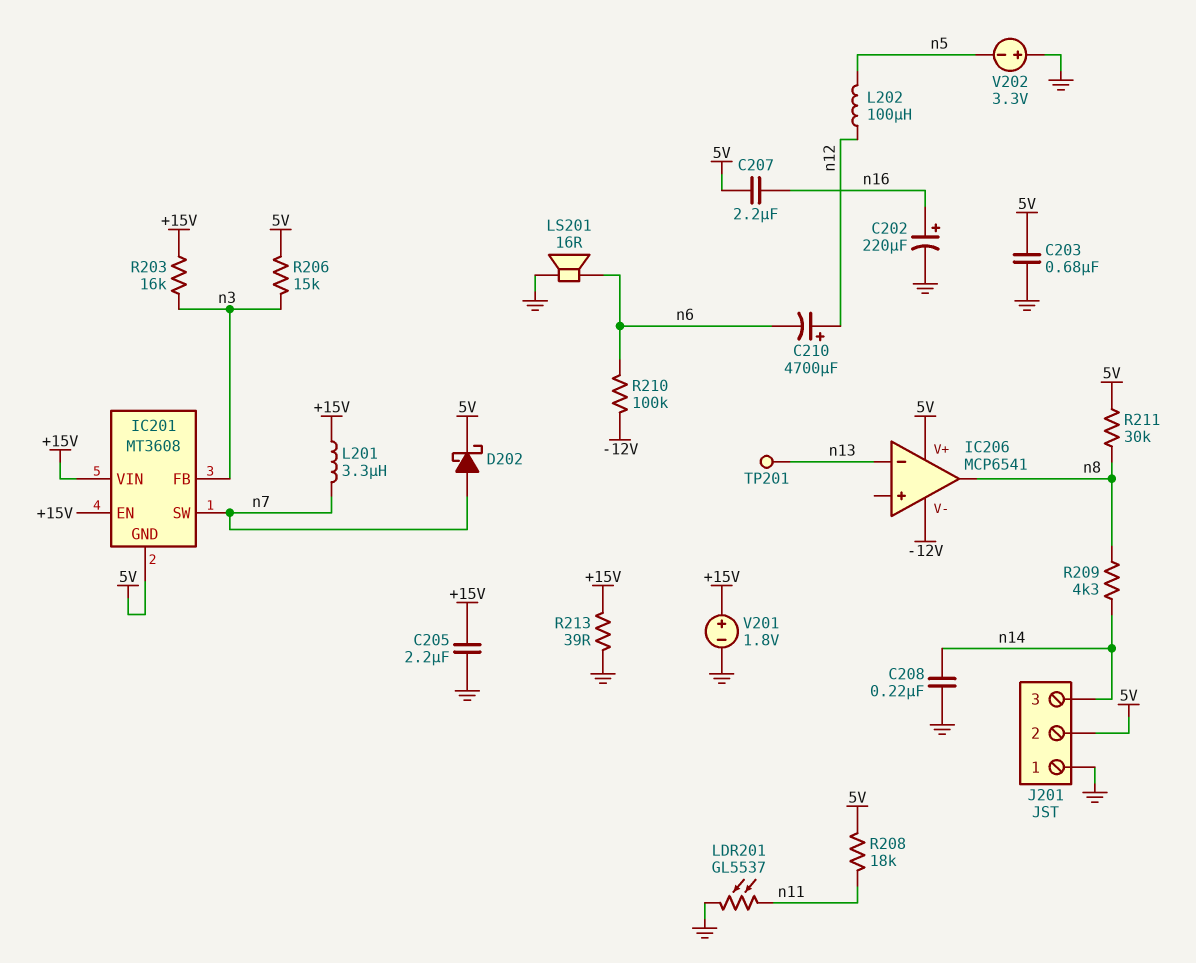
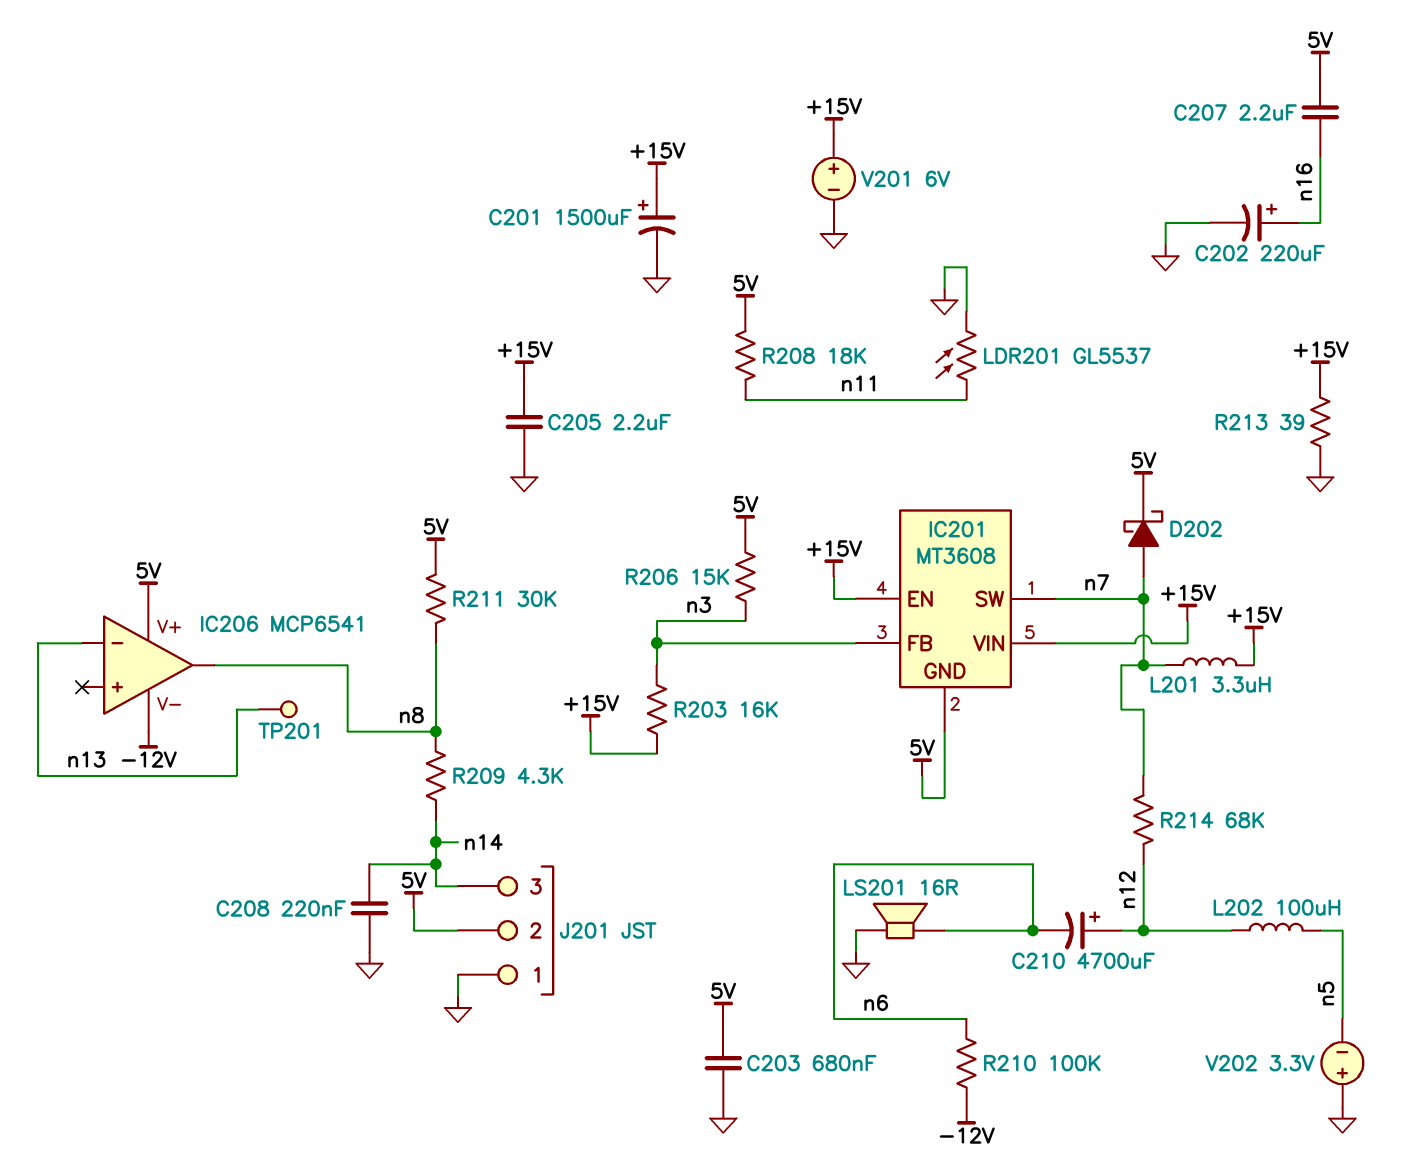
C201: none -> 1500uF (plus +15V, minus GND)
R214: none -> 68k (n7, n12)
V201: 1.8V (plus +15V, minus GND) -> 6V (plus +15V, minus GND)

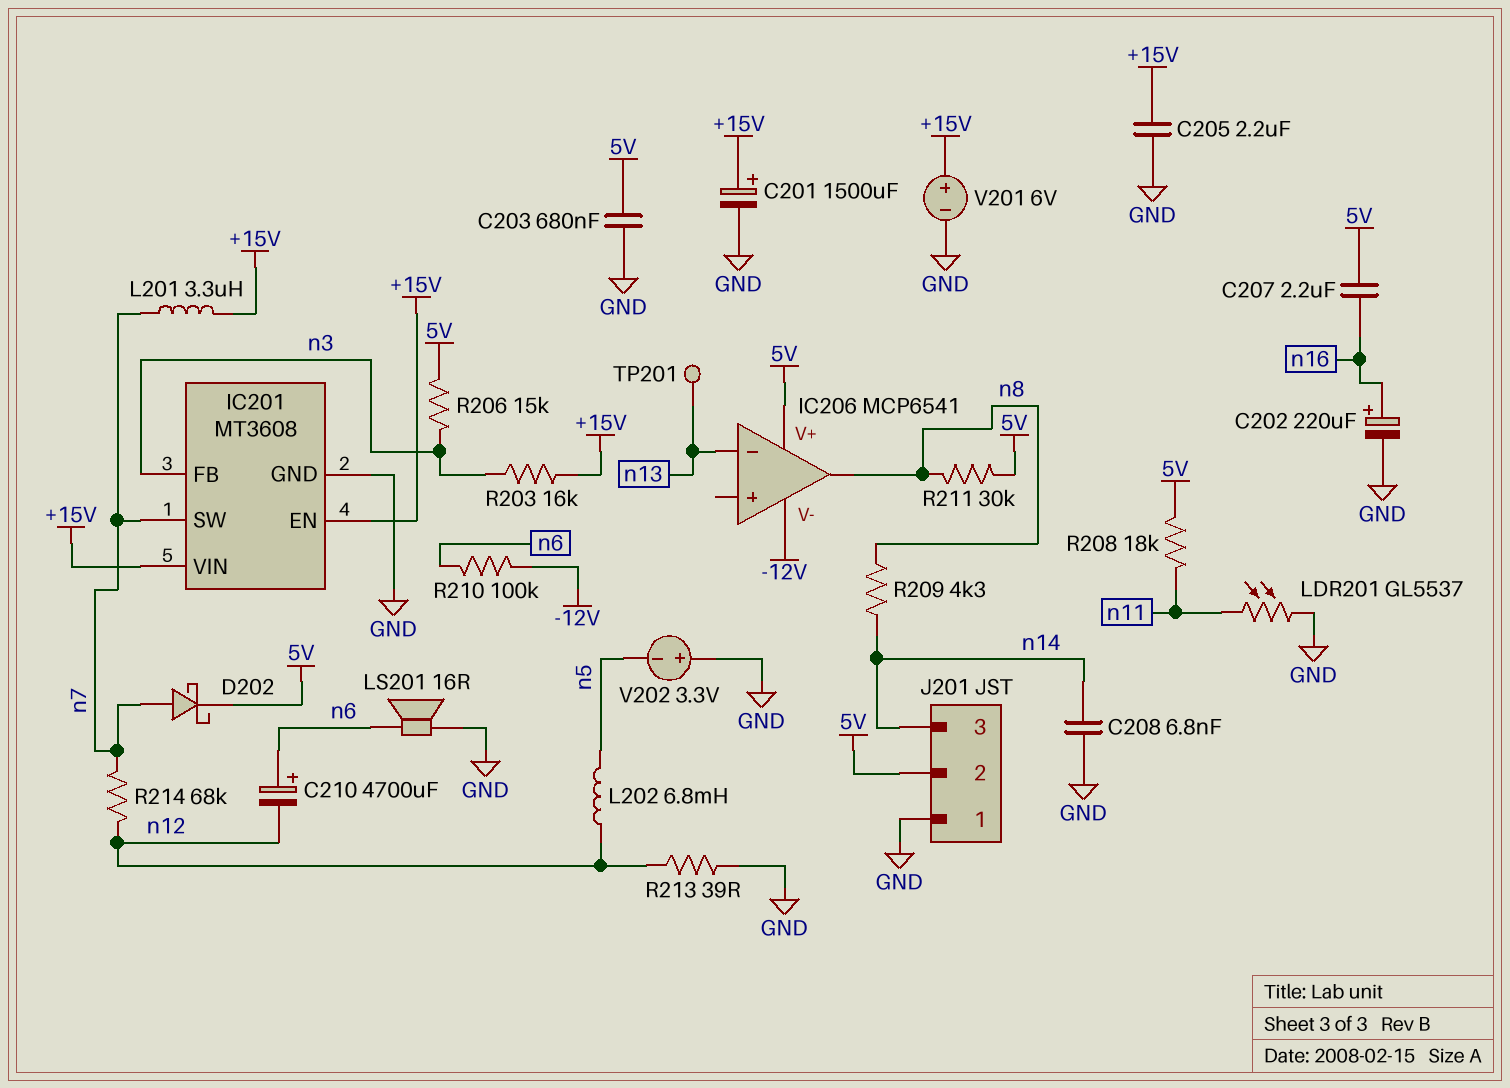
C208: 220nF (GND, n14) -> 6.8nF (GND, n14)
C210: 4700uF (plus n12, minus n6) -> 4700uF (plus n6, minus n12)
IC201 pin GND: 5V -> GND
L202: 100uH (n5, n12) -> 6.8mH (n5, n12)
R213: 39 (+15V, GND) -> 39 (GND, n12)

